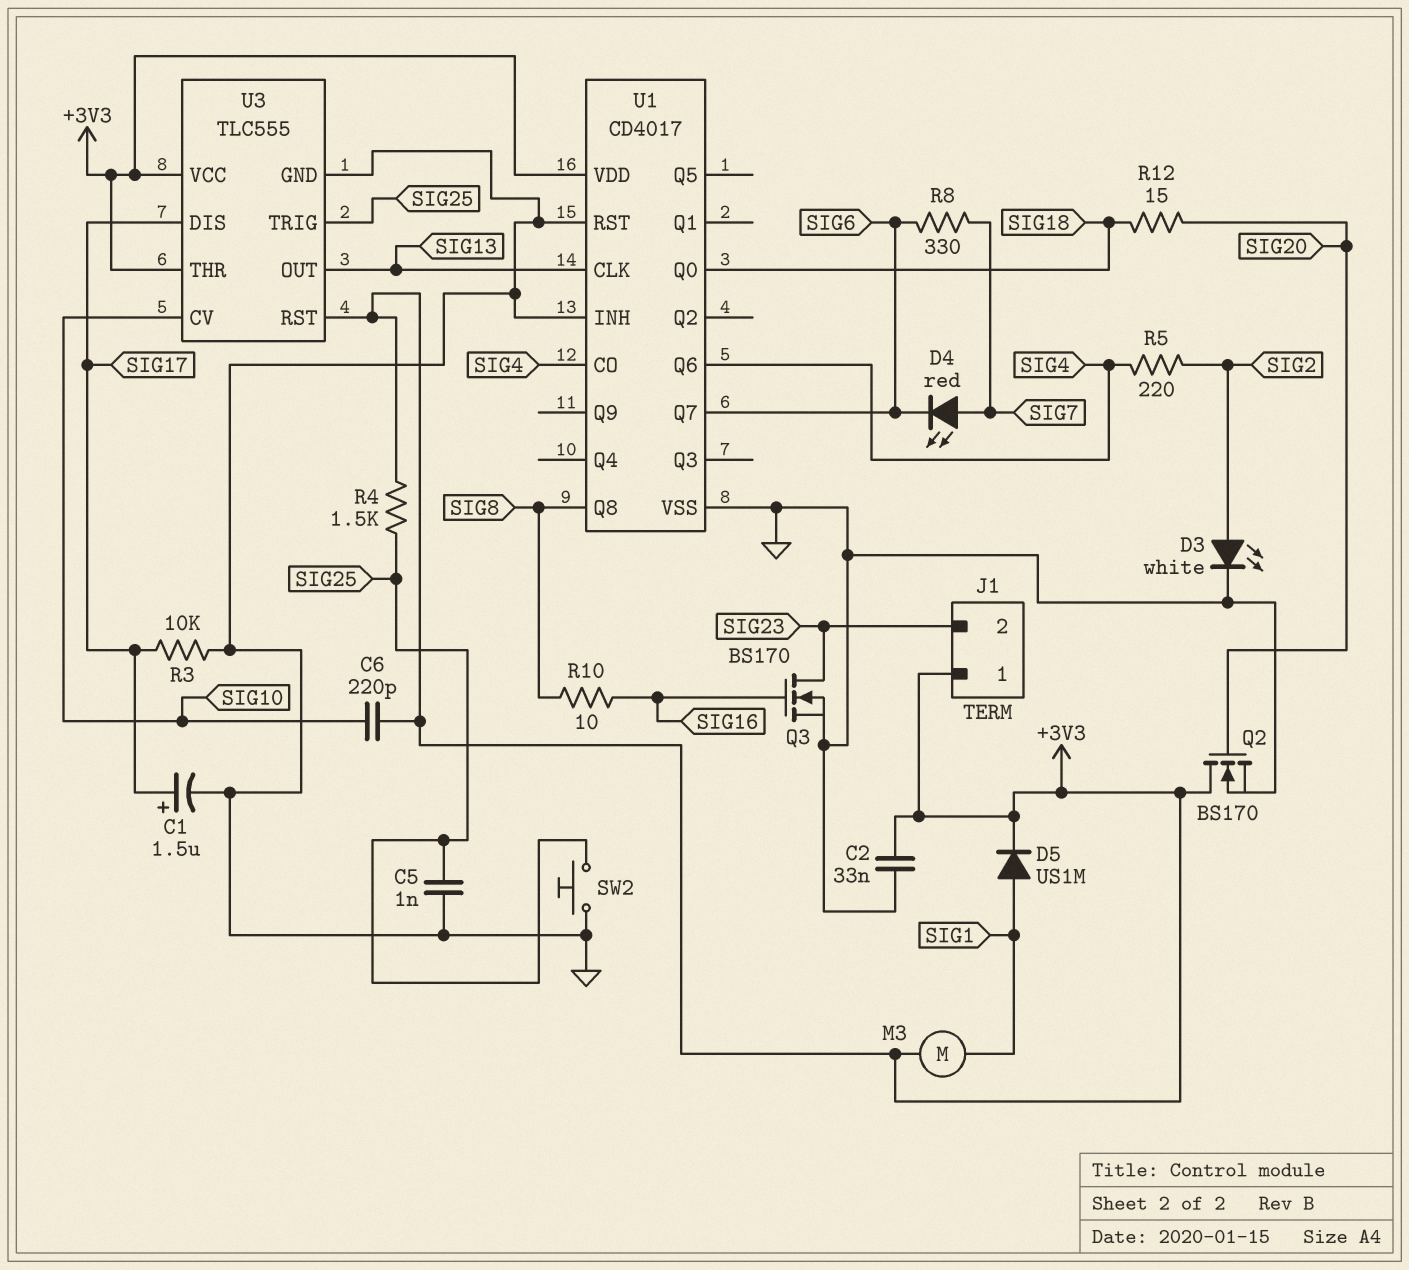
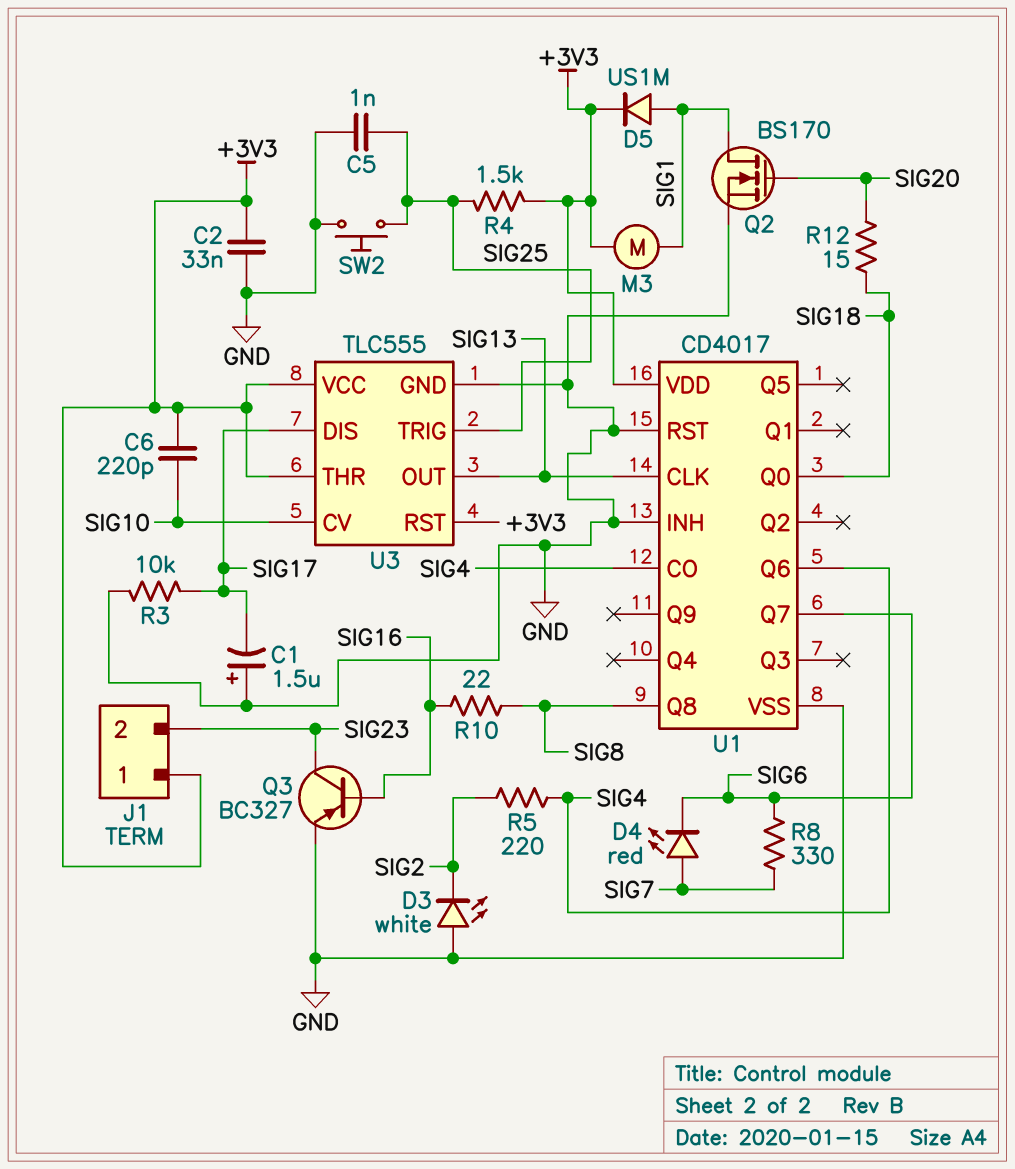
C1: 1.5uF (plus SIG17, minus GND) -> 1.5uF (plus GND, minus SIG17)
D3: LED white (A SIG2, K GND) -> LED white (A GND, K SIG2)
Q2: NMOS BS170 (G SIG20, D +3V3, S GND) -> NMOS BS170 (G SIG20, D SIG1, S GND)
Q3: NMOS BS170 (G SIG16, D SIG23, S GND) -> PNP BC327 (B SIG16, C SIG23, E GND)
R10: 10 (SIG8, SIG16) -> 22 (SIG8, SIG16)

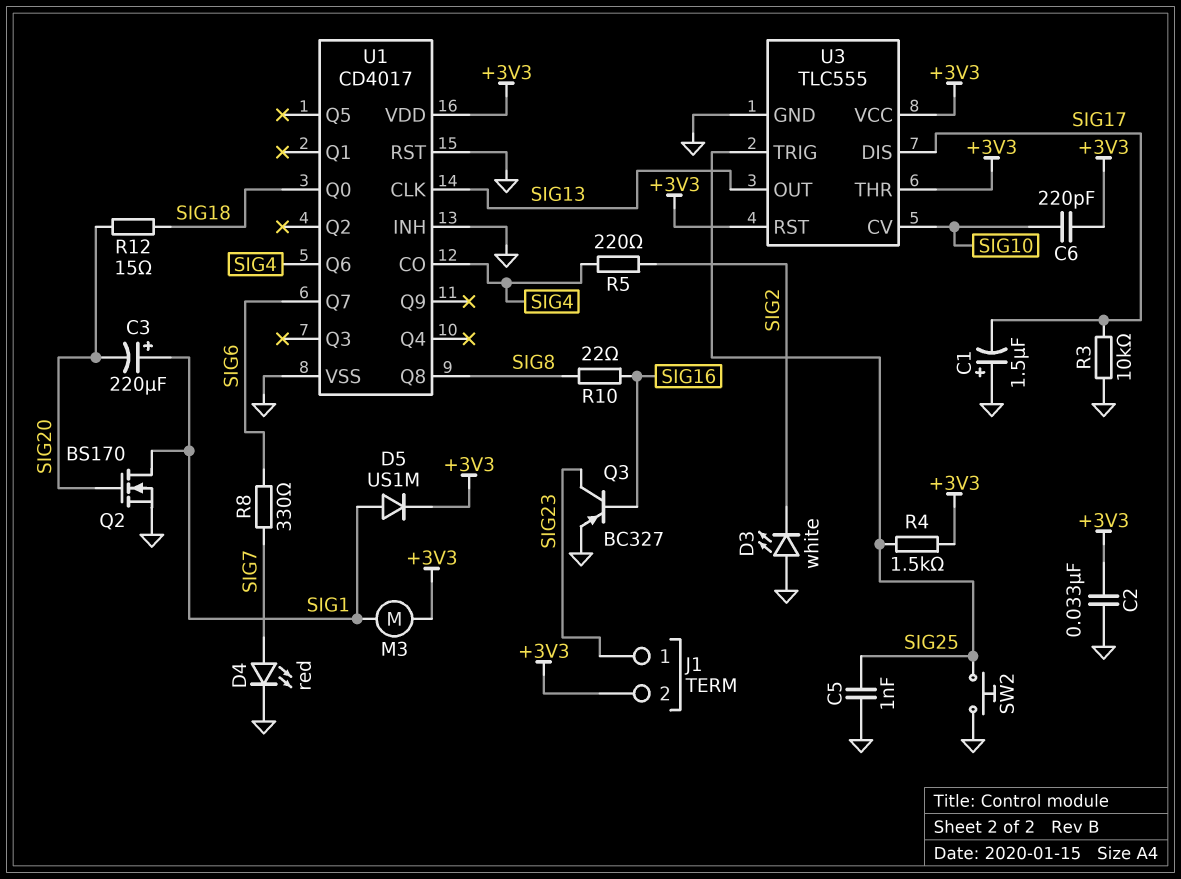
C3: none -> 220uF (plus SIG1, minus SIG20)
D4: LED red (A SIG7, K SIG6) -> LED red (A SIG7, K GND)
J1 pin 1: +3V3 -> SIG23
J1 pin 2: SIG23 -> +3V3

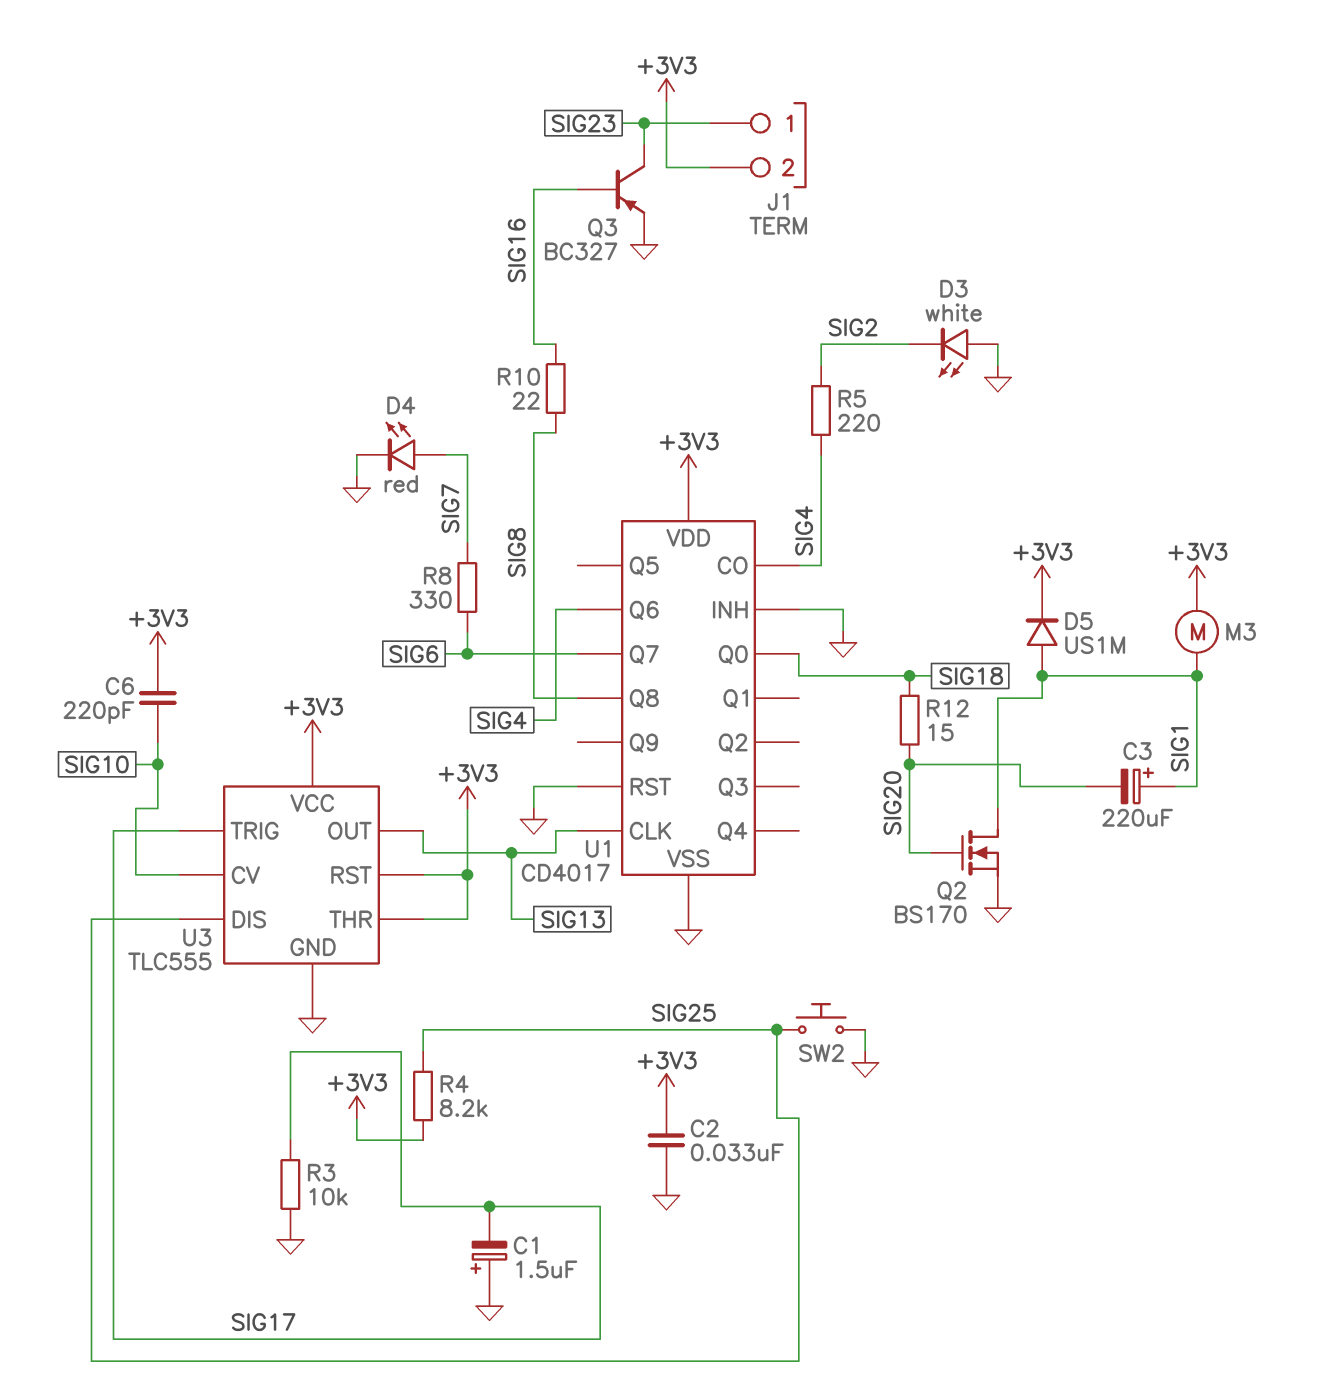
C5: 1nF (GND, SIG25) -> none
R4: 1.5k (+3V3, SIG25) -> 8.2k (+3V3, SIG25)
U3 pin DIS: SIG17 -> SIG25
U3 pin TRIG: SIG25 -> SIG17

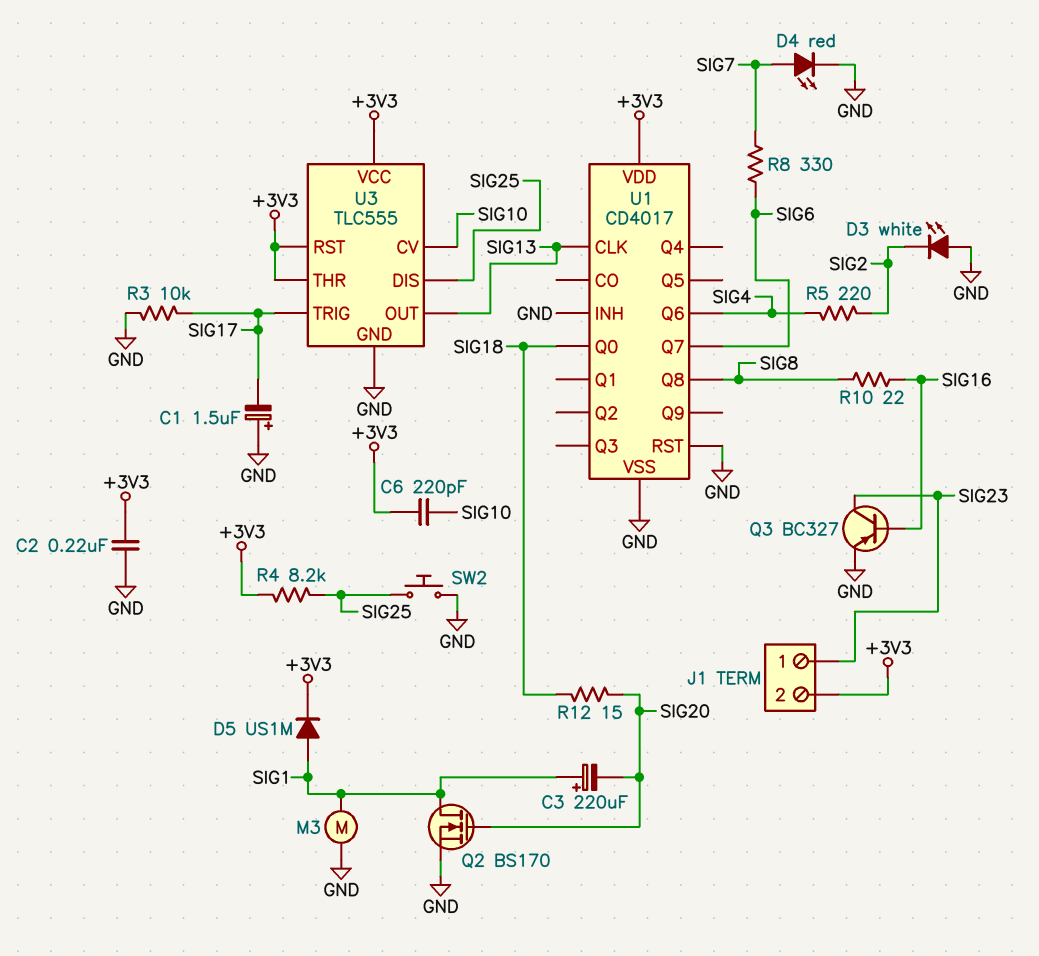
C2: 33nF (+3V3, GND) -> 220nF (+3V3, GND)
M3: motor (+3V3, SIG1) -> motor (GND, SIG1)
U1 pin CO: SIG4 -> none

